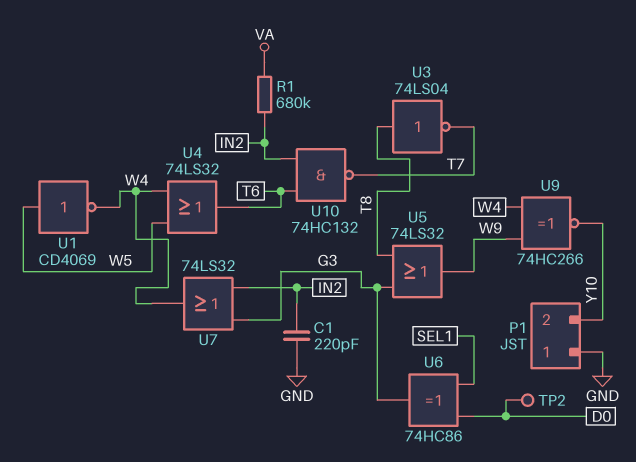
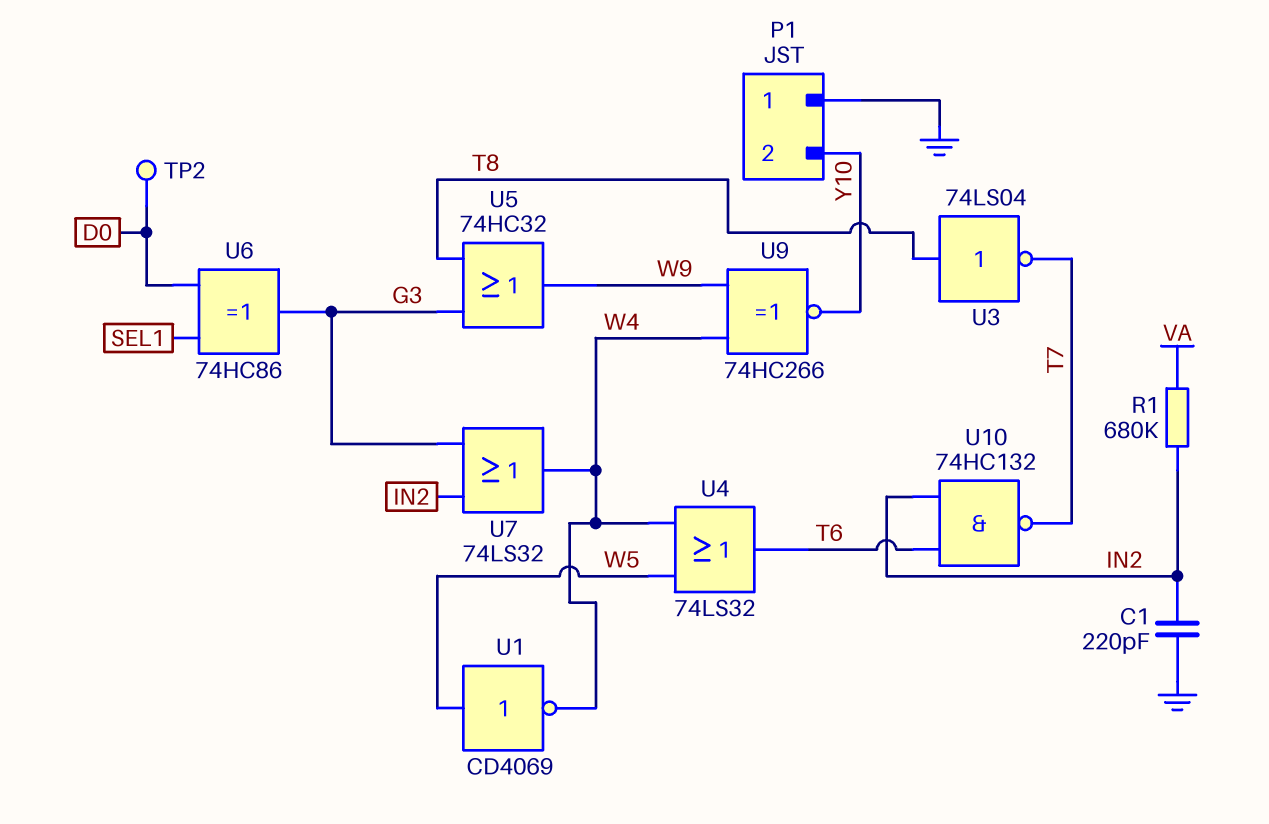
U5: OR 74LS32 (in G3, in T8, out W9) -> OR 74HC32 (in G3, in T8, out W9)

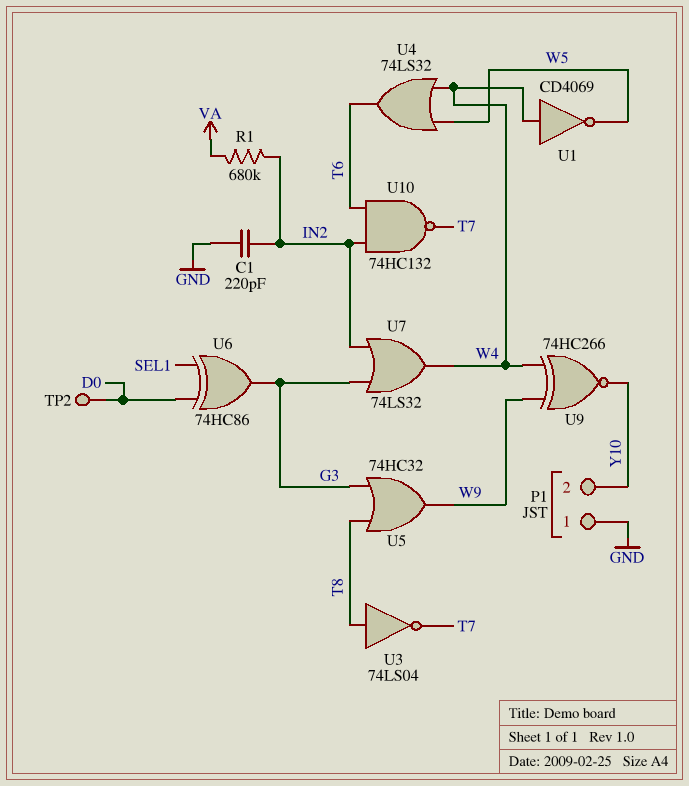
U1: NOT CD4069 (in W5, out W4) -> NOT CD4069 (in W4, out W5)

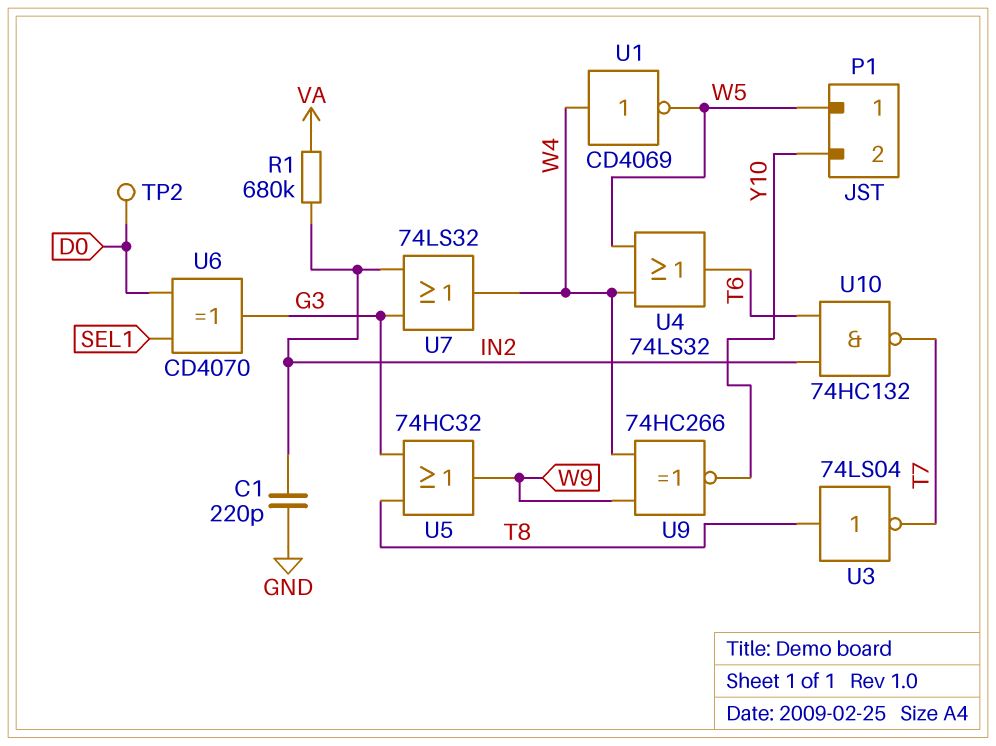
P1 pin 1: GND -> W5
U6: XOR 74HC86 (in D0, in SEL1, out G3) -> XOR CD4070 (in D0, in SEL1, out G3)

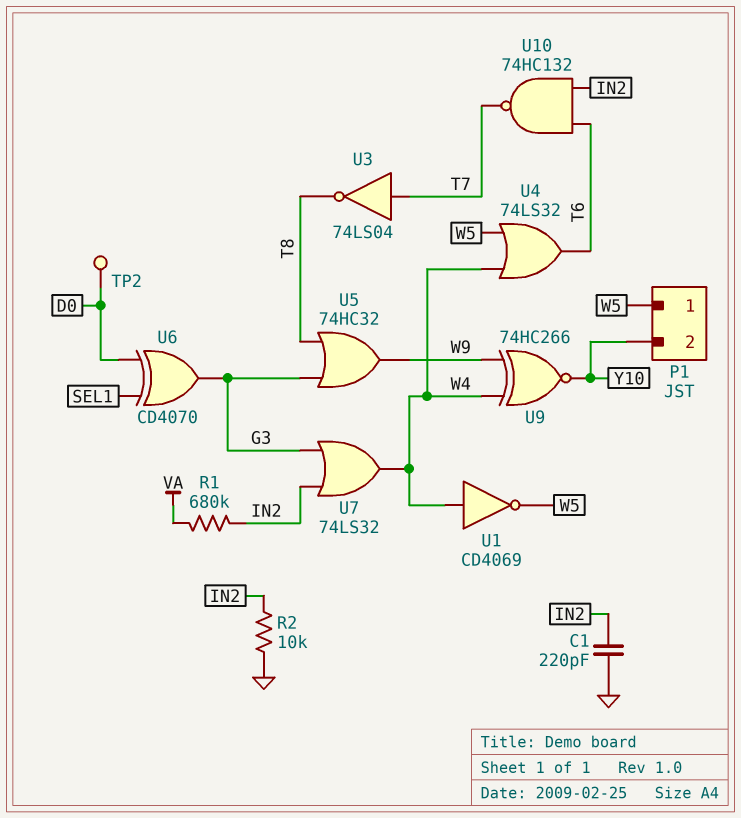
R2: none -> 10k (GND, IN2)
U3: NOT 74LS04 (in T8, out T7) -> NOT 74LS04 (in T7, out T8)

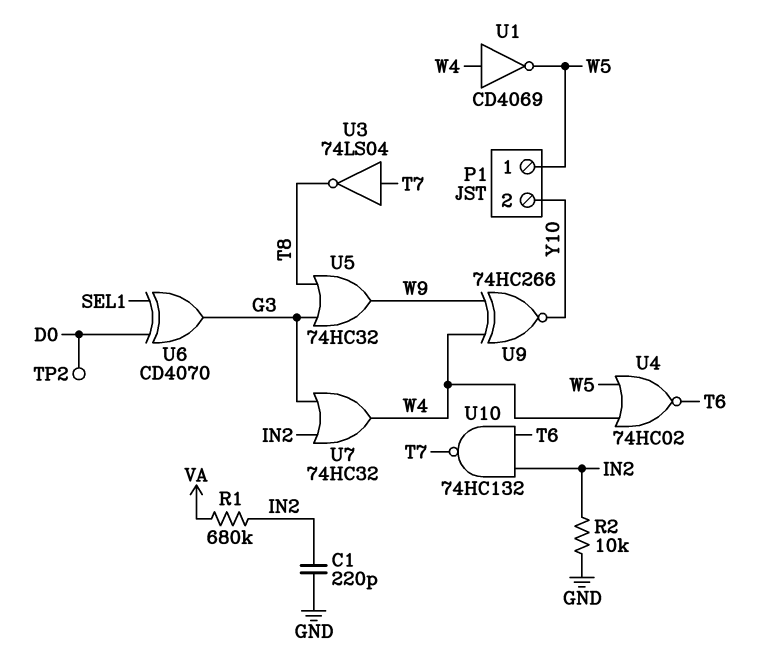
U4: OR 74LS32 (in W4, in W5, out T6) -> NOR 74HC02 (in W4, in W5, out T6)
U7: OR 74LS32 (in G3, in IN2, out W4) -> OR 74HC32 (in G3, in IN2, out W4)

